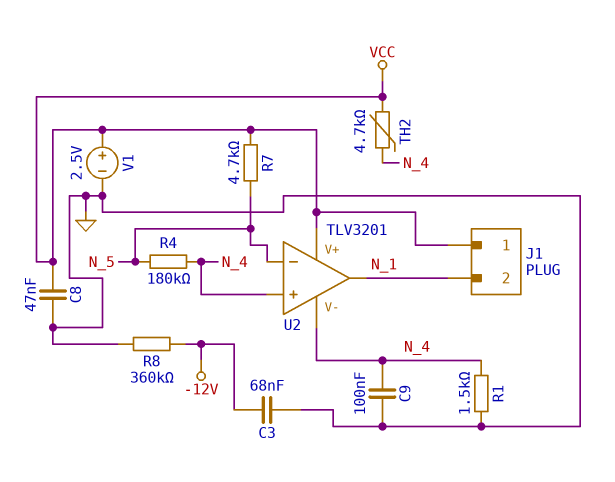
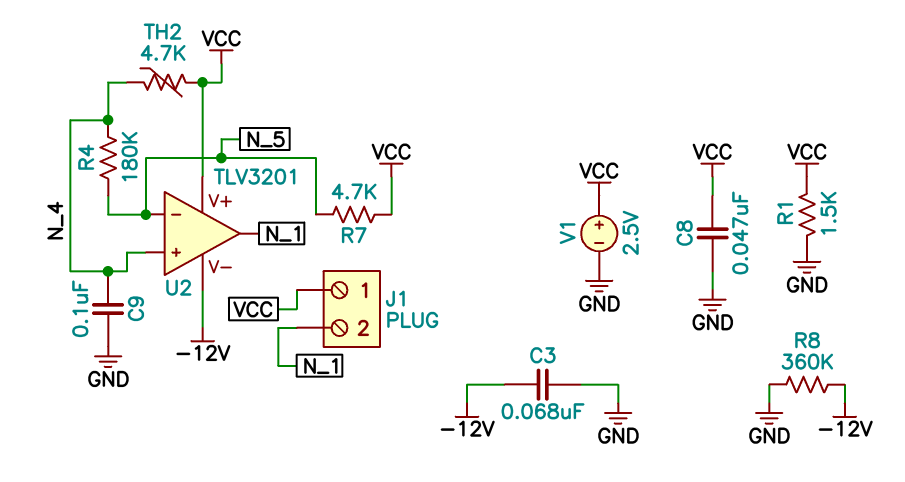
R1: 1.5k (GND, N_4) -> 1.5k (GND, VCC)
U2 pin V-: N_4 -> -12V

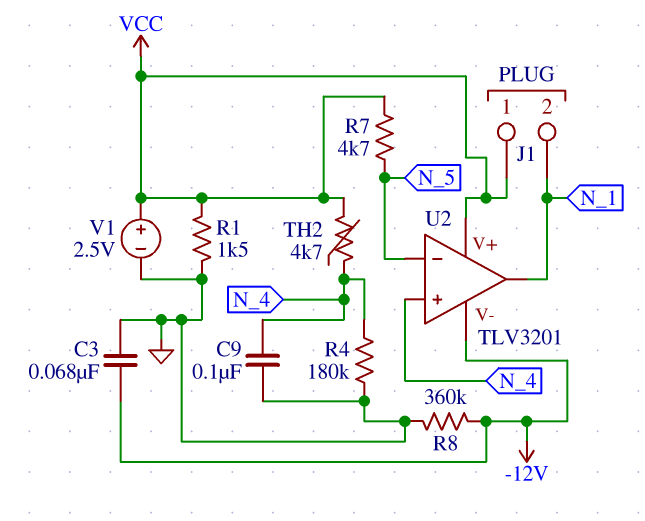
C8: 47nF (GND, VCC) -> none
R4: 180k (N_4, N_5) -> 180k (GND, N_4)

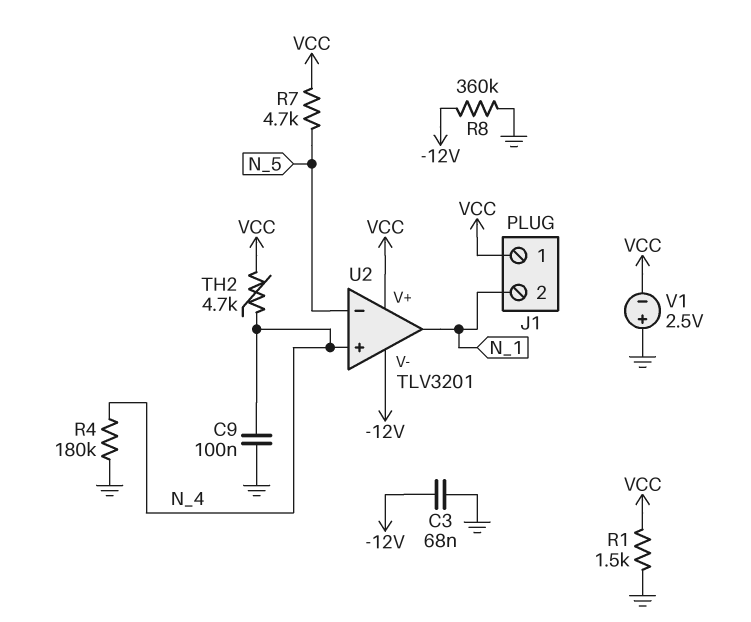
V1: 2.5V (plus VCC, minus GND) -> 2.5V (plus GND, minus VCC)

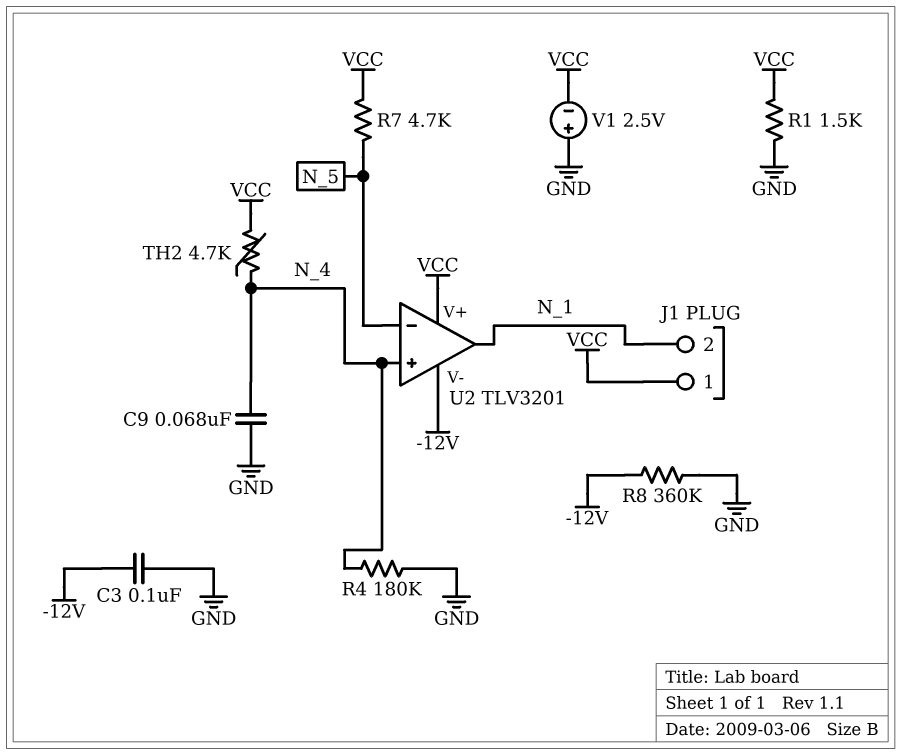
C3: 68nF (-12V, GND) -> 100nF (-12V, GND)
C9: 100nF (GND, N_4) -> 68nF (GND, N_4)

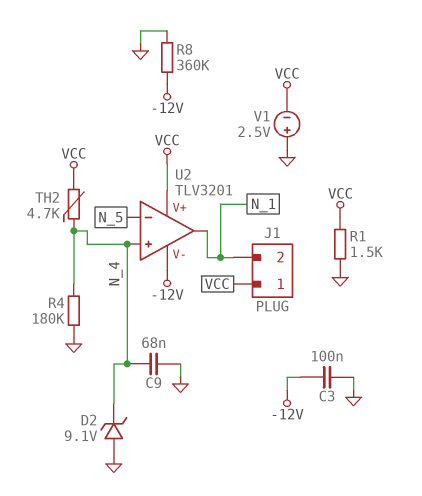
D2: none -> zener 9.1V (A GND, K N_4)
R7: 4.7k (N_5, VCC) -> none

